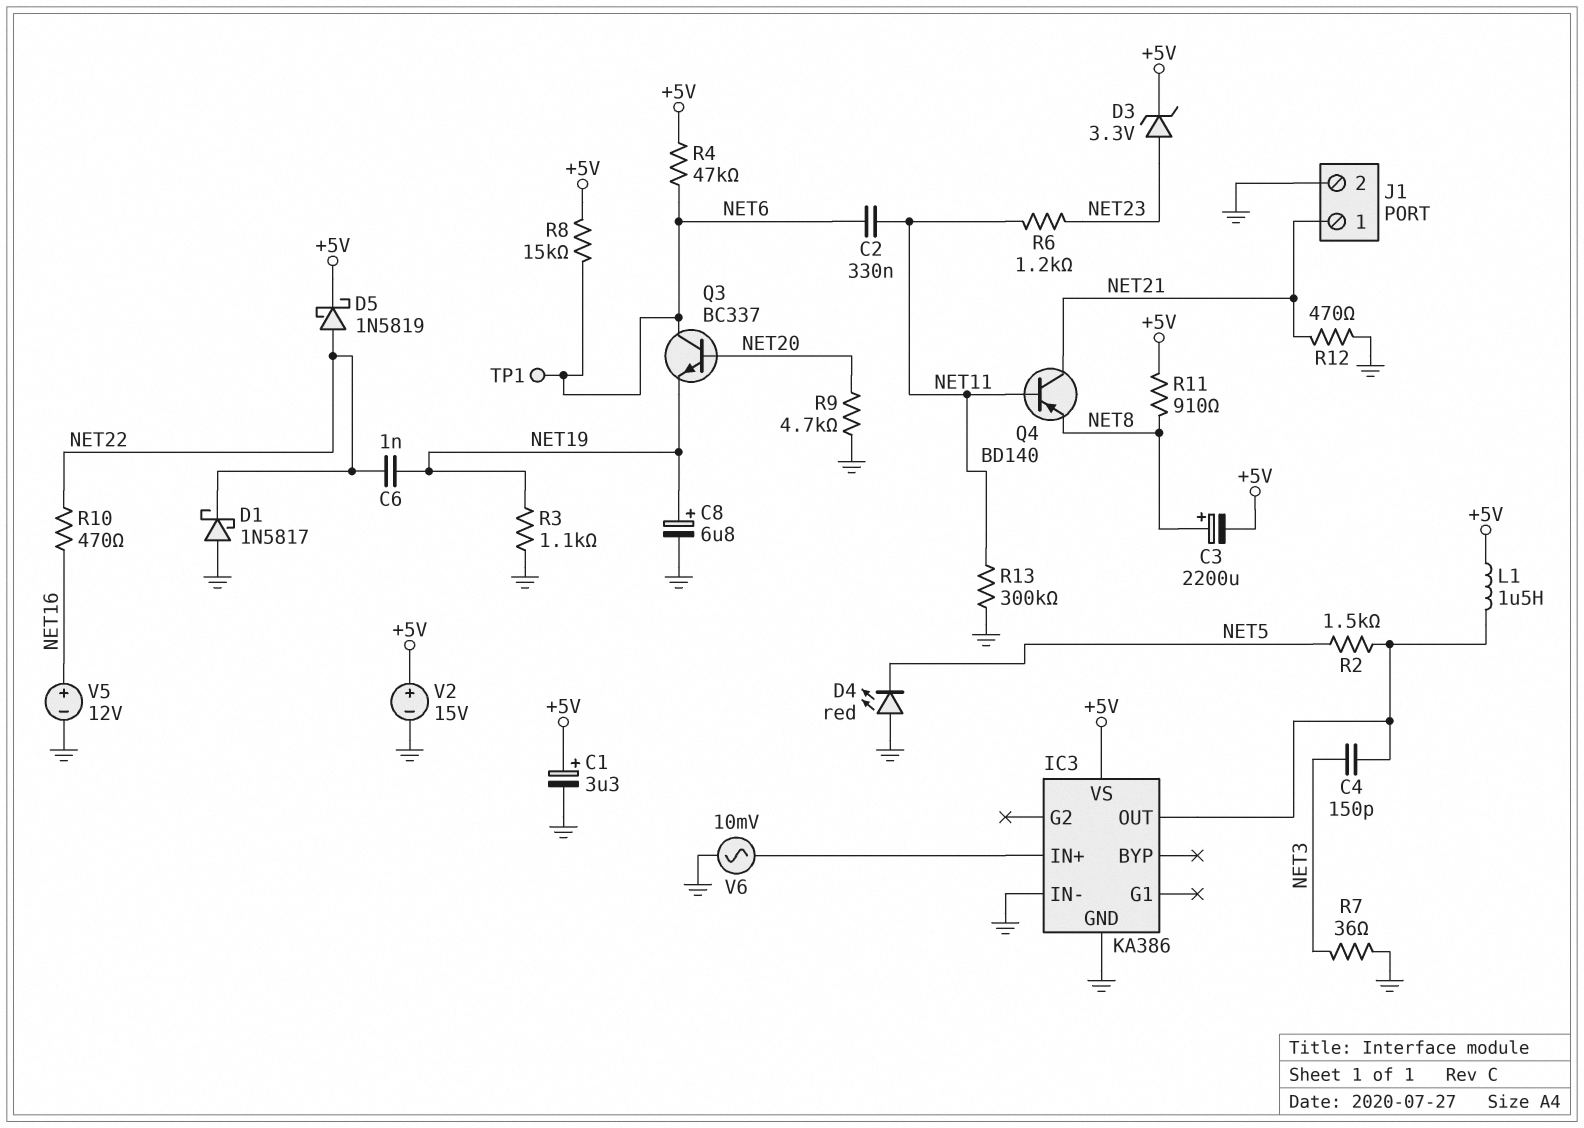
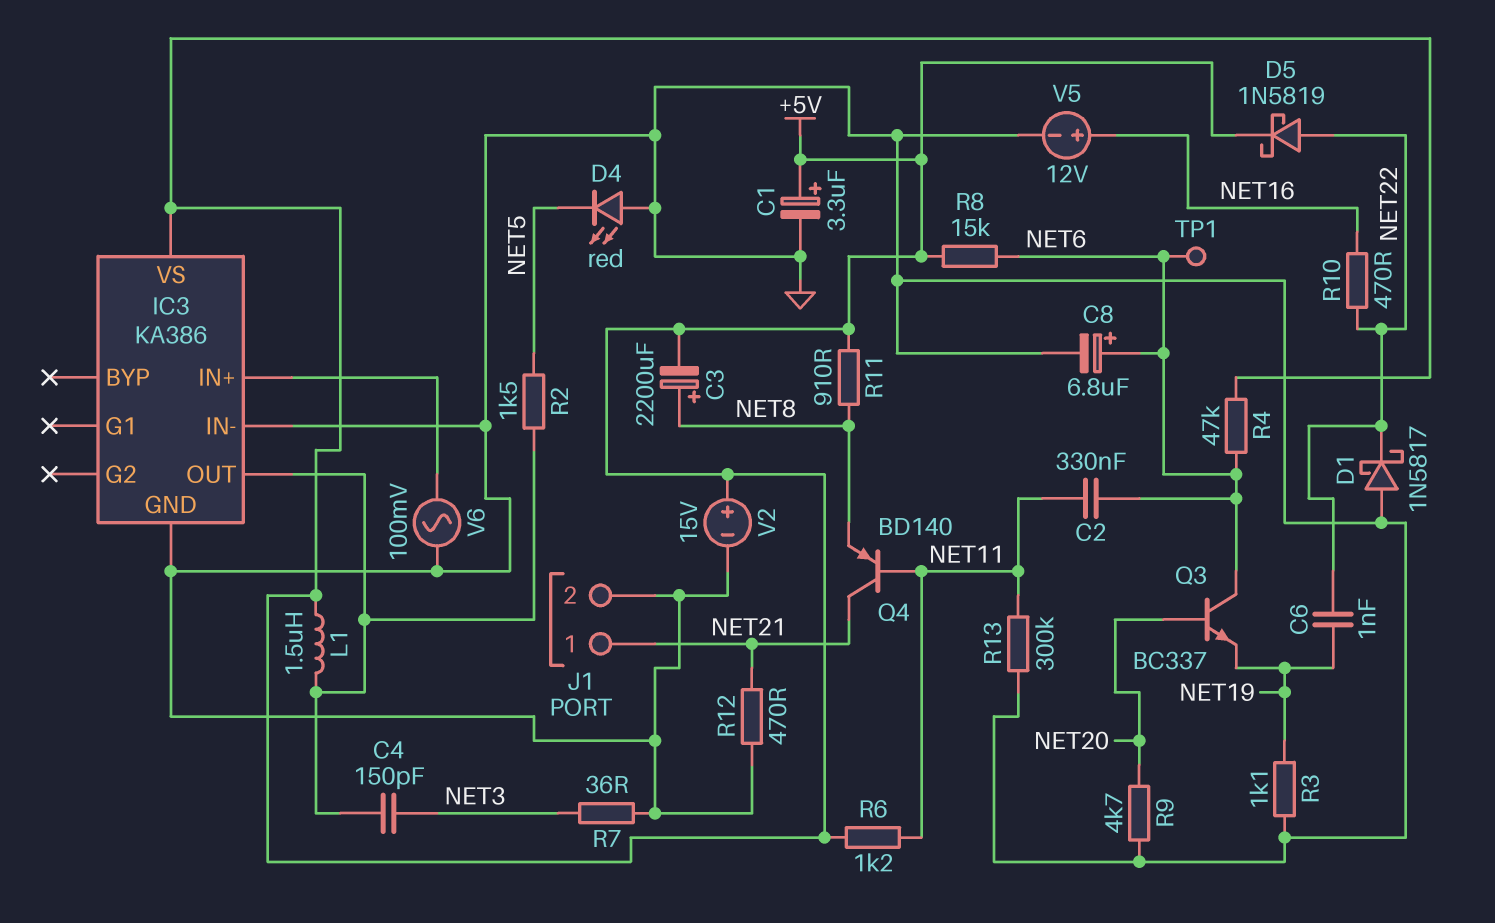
C8: 6.8uF (plus NET19, minus GND) -> 6.8uF (plus NET6, minus GND)
D3: zener 3.3V (A NET23, K +5V) -> none
R6: 1.2k (NET11, NET23) -> 1.2k (+5V, NET11)
V6: AC 10mV (GND, IC3/IN+) -> AC 100mV (GND, IC3/IN+)

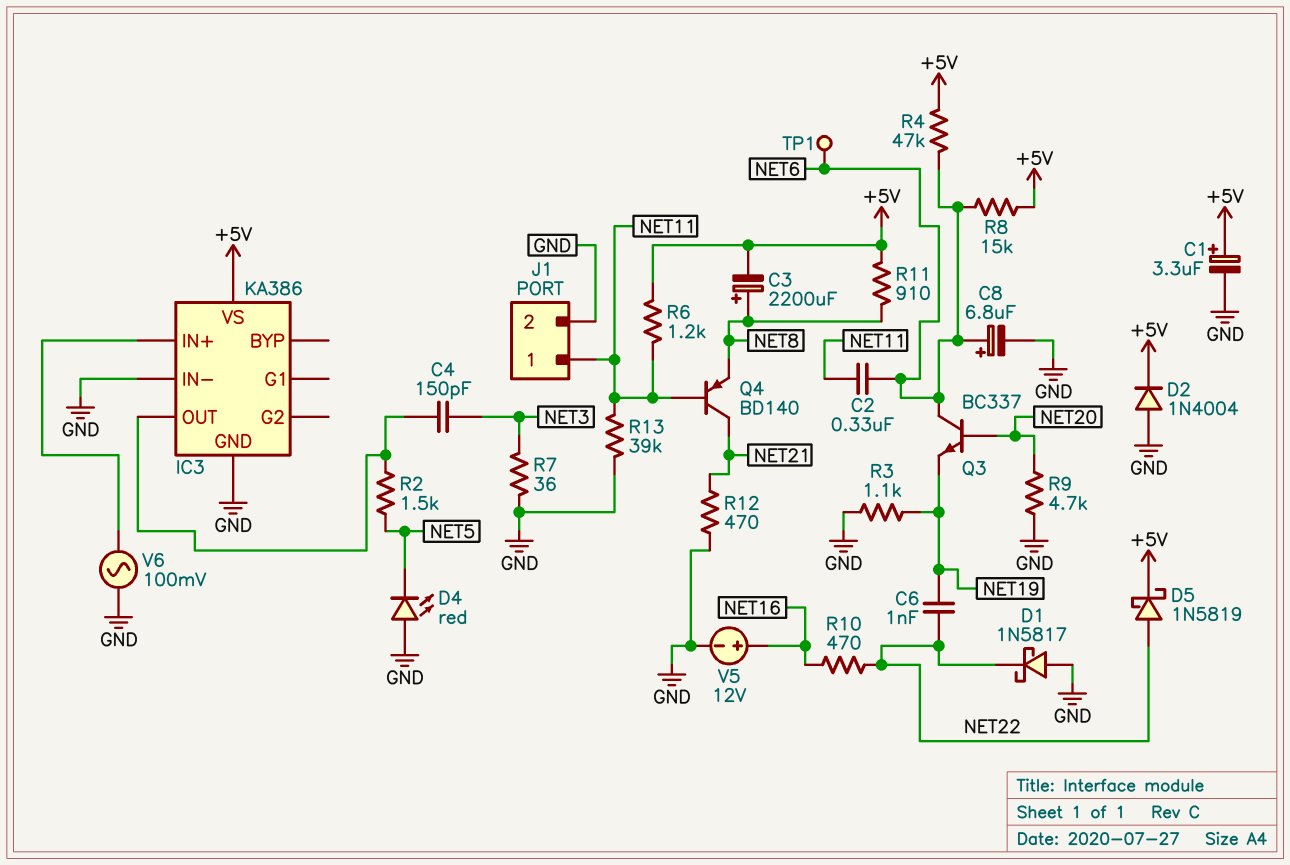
D2: none -> diode 1N4004 (A GND, K +5V)
J1 pin 1: NET21 -> NET11
L1: 1.5uH (+5V, IC3/OUT) -> none
R13: 300k (GND, NET11) -> 39k (GND, NET11)
V2: 15V (plus +5V, minus GND) -> none

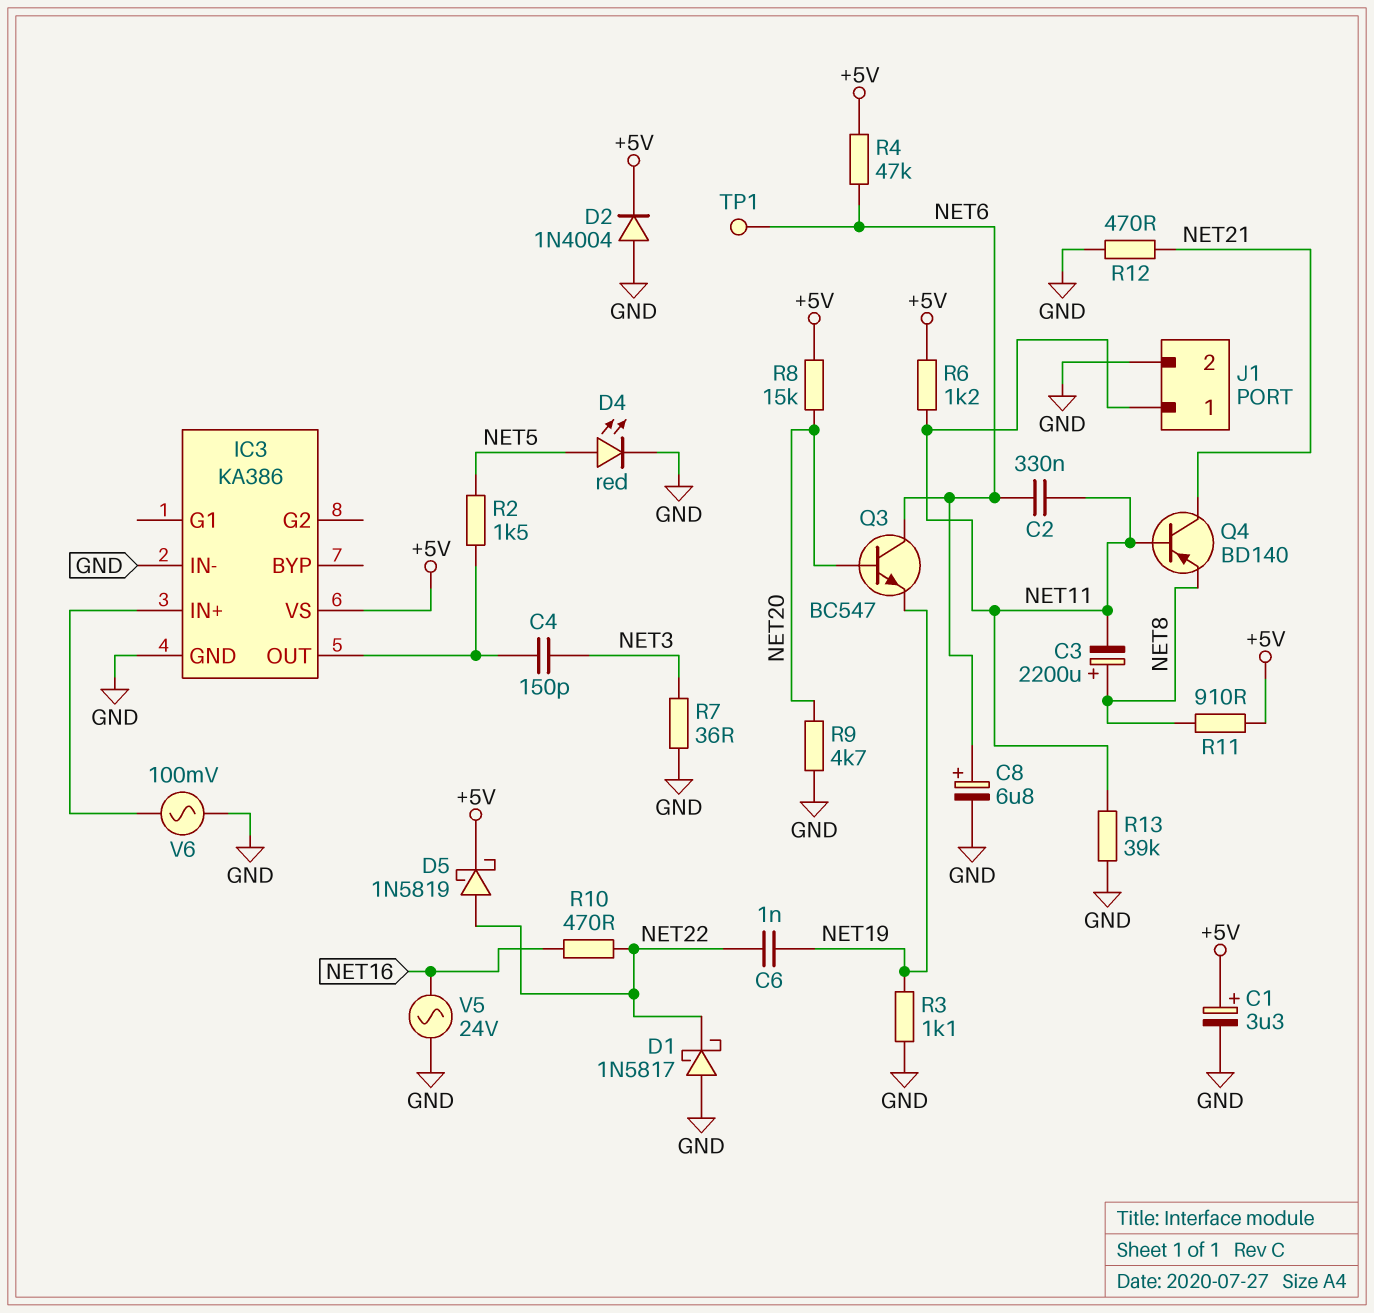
C3: 2200uF (plus NET8, minus +5V) -> 2200uF (plus NET8, minus NET11)
D4: LED red (A GND, K NET5) -> LED red (A NET5, K GND)
Q3: NPN BC337 (B NET20, C NET6, E NET19) -> NPN BC547 (B NET20, C NET6, E NET19)
R8: 15k (+5V, NET6) -> 15k (+5V, NET20)
V5: 12V (plus NET16, minus GND) -> AC 24V (GND, NET16)

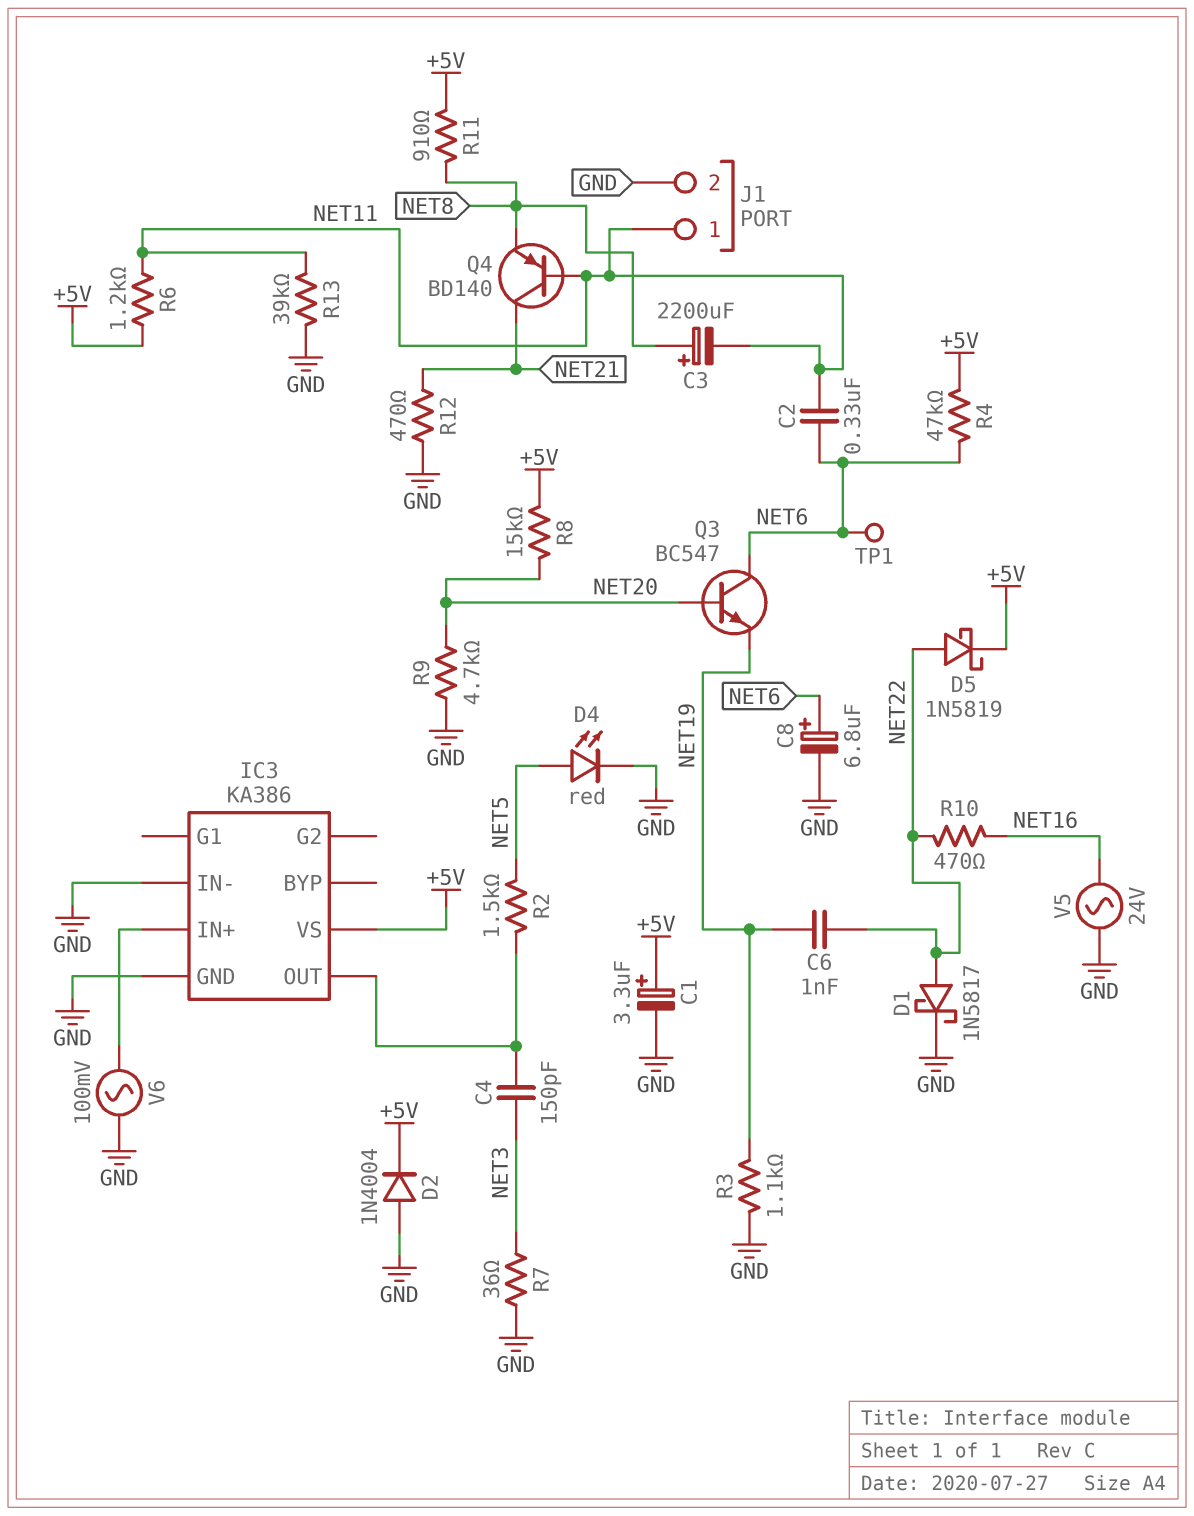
D1: schottky 1N5817 (A GND, K NET22) -> schottky 1N5817 (A NET22, K GND)

